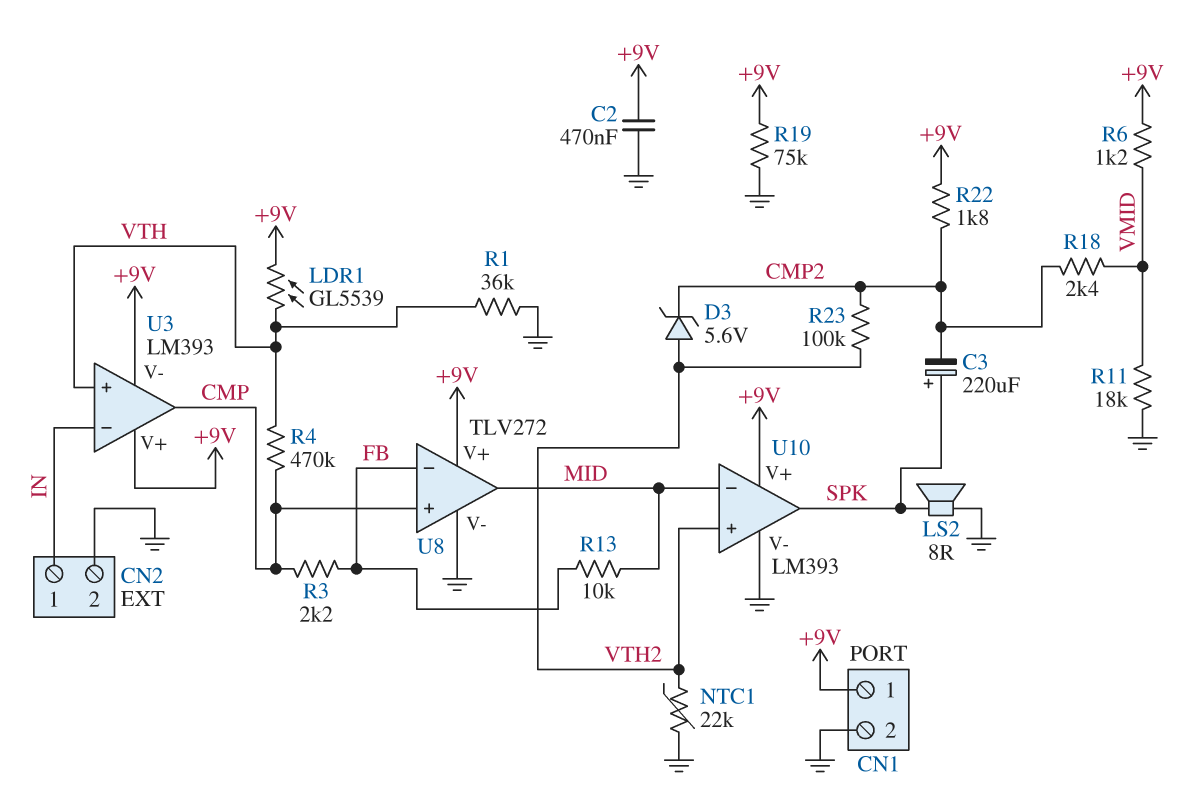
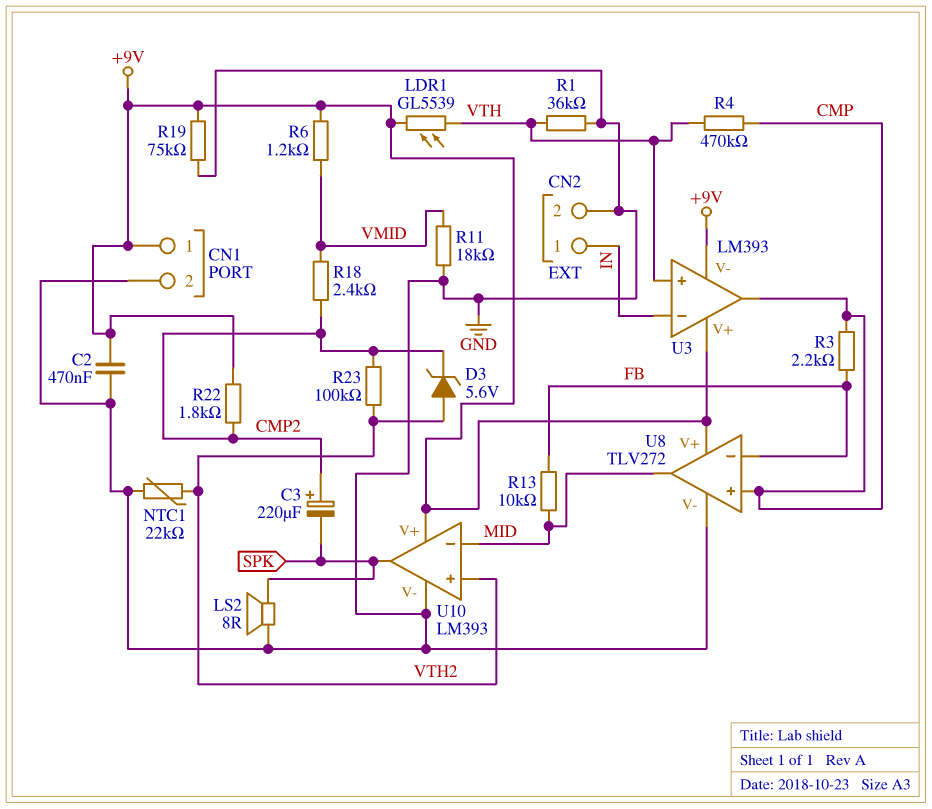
C3: 220uF (plus SPK, minus CMP2) -> 220uF (plus CMP2, minus SPK)

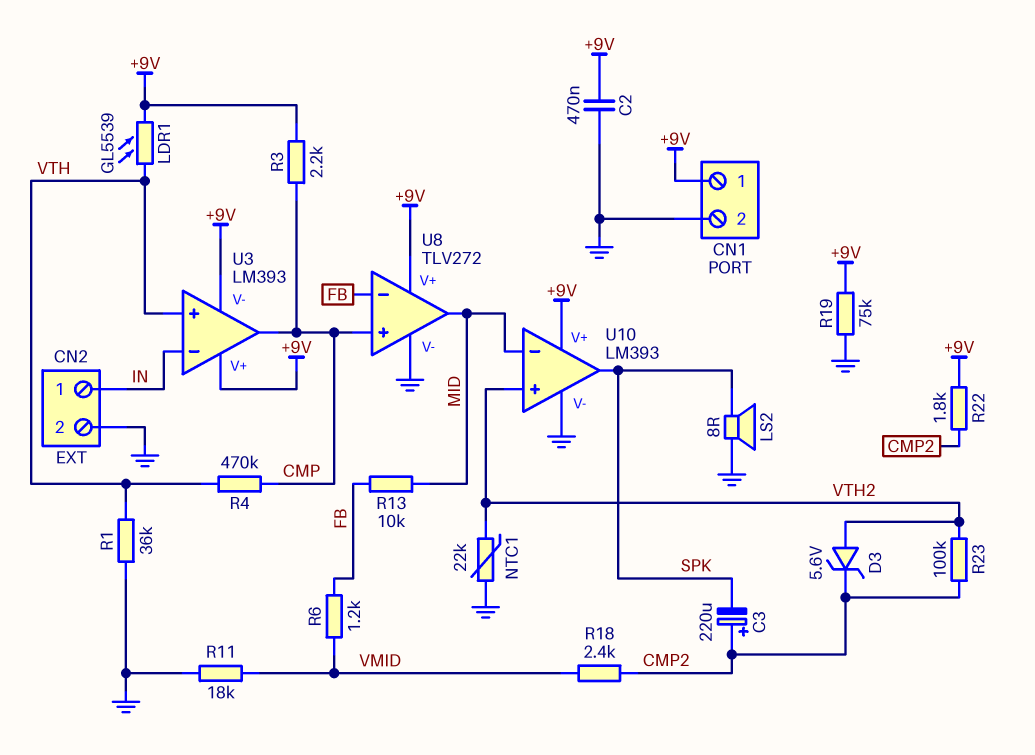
R3: 2.2k (CMP, FB) -> 2.2k (+9V, CMP)
R6: 1.2k (+9V, VMID) -> 1.2k (FB, VMID)

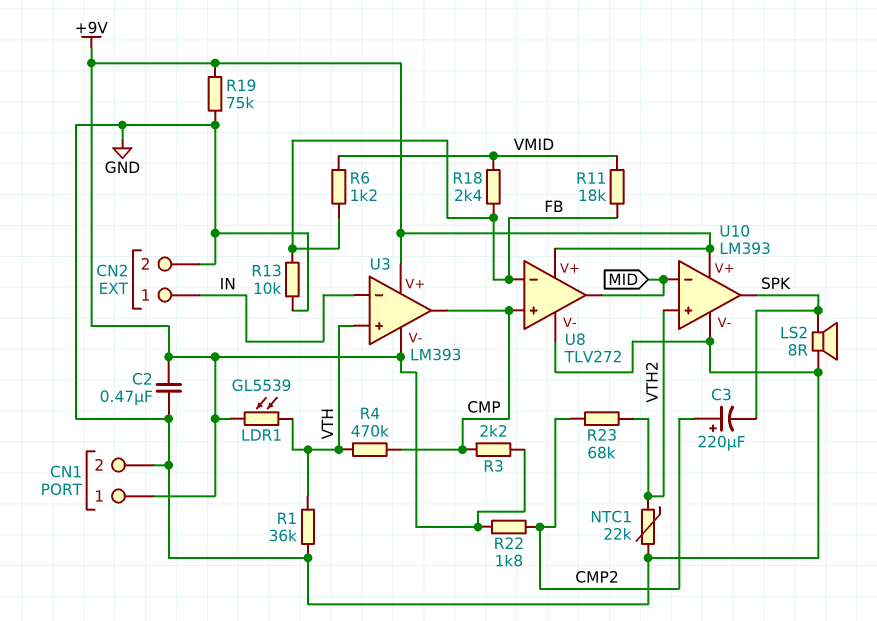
D3: zener 5.6V (A VTH2, K CMP2) -> none
R11: 18k (GND, VMID) -> 18k (FB, VMID)
R13: 10k (FB, MID) -> 10k (FB, GND)
R18: 2.4k (CMP2, VMID) -> 2.4k (FB, VMID)
R23: 100k (CMP2, VTH2) -> 68k (CMP2, VTH2)

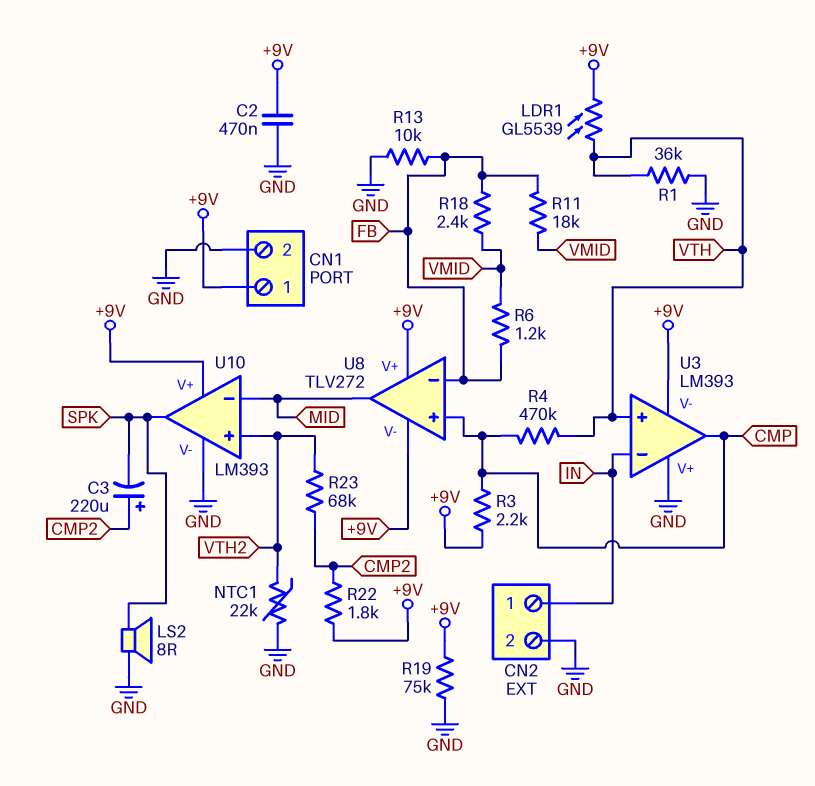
U3 pin V+: +9V -> GND
U8 pin V-: GND -> +9V

